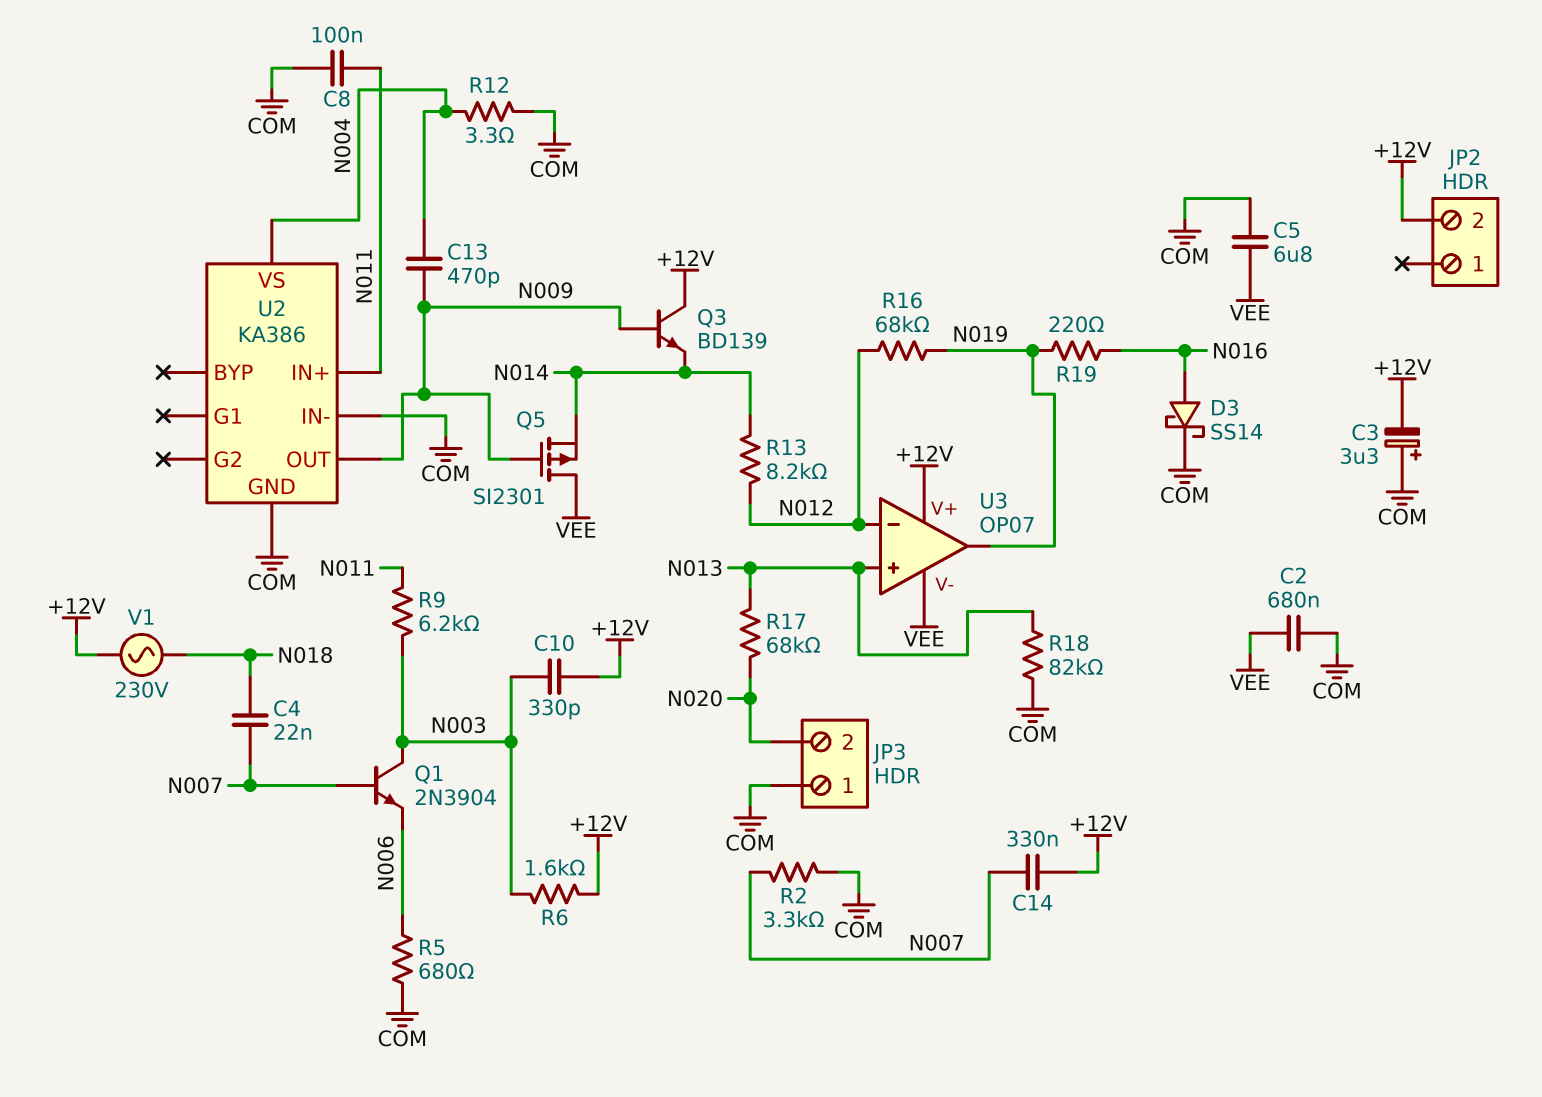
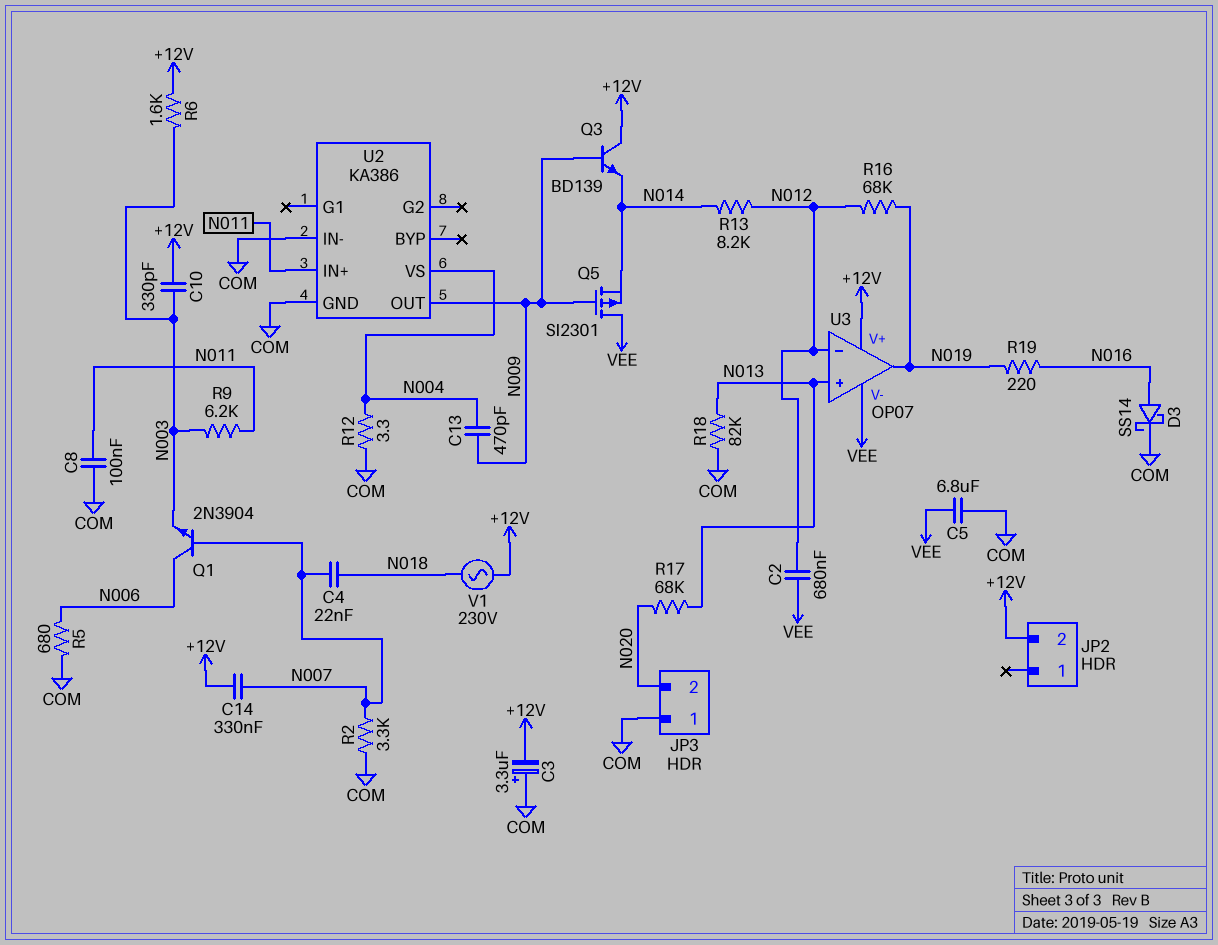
C2: 680nF (COM, VEE) -> 680nF (N012, VEE)
Q1: NPN 2N3904 (B N007, C N003, E N006) -> NPN 2N3904 (B N007, C N006, E N003)

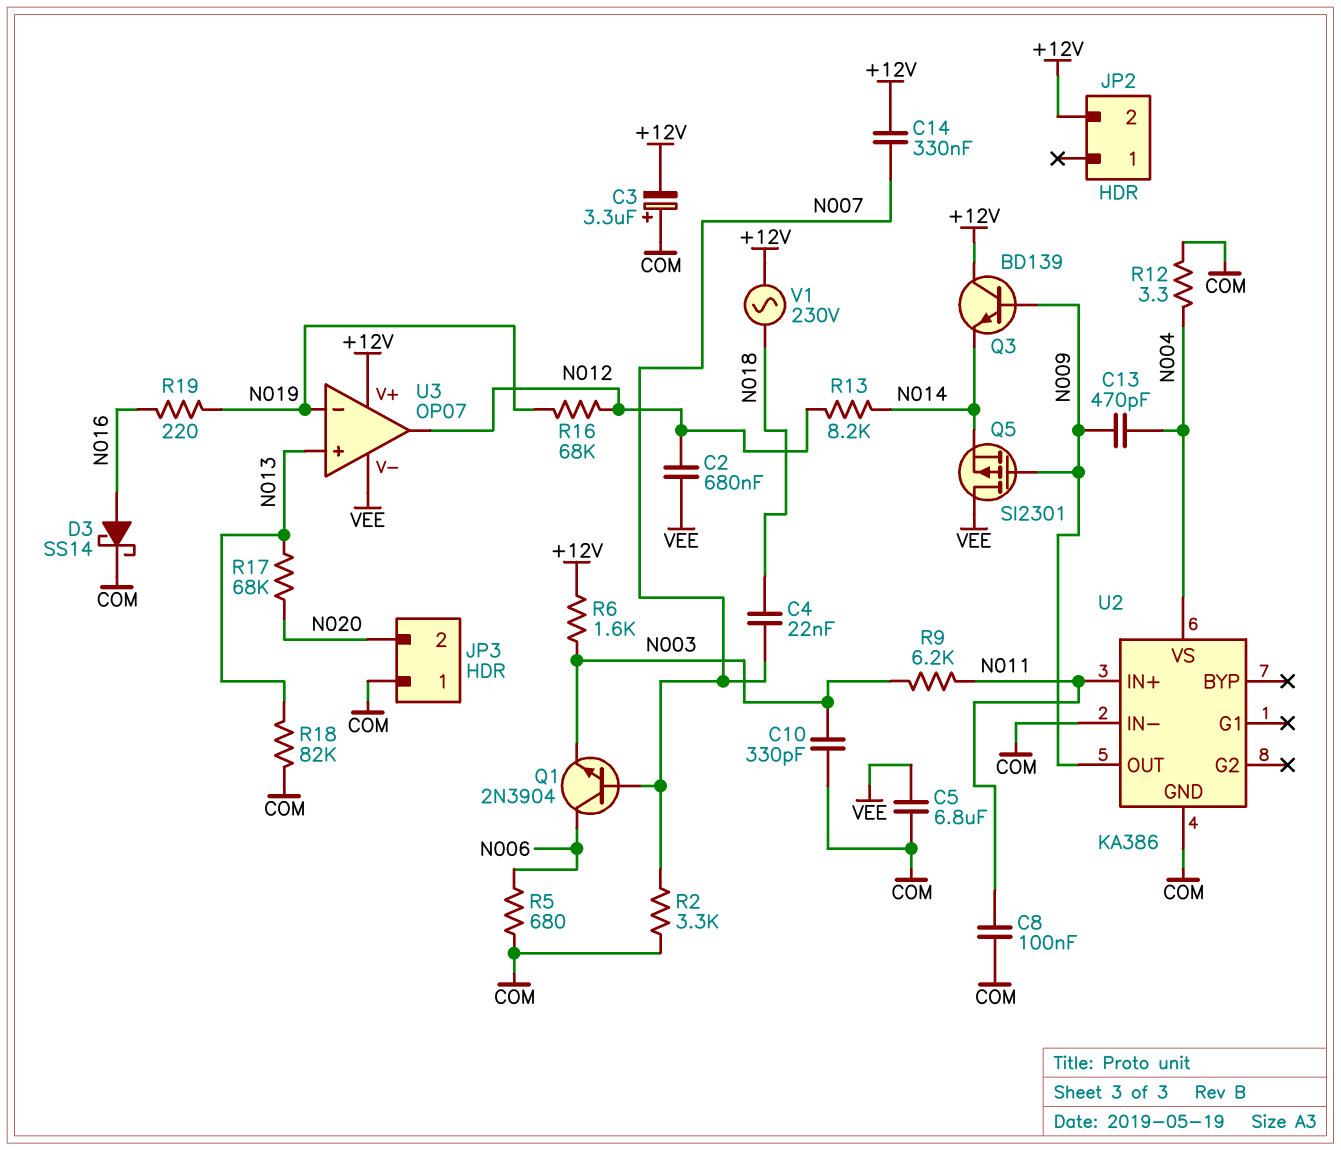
C10: 330pF (+12V, N003) -> 330pF (COM, N003)
U3 pin in-: N012 -> N019
U3 pin out: N019 -> N012

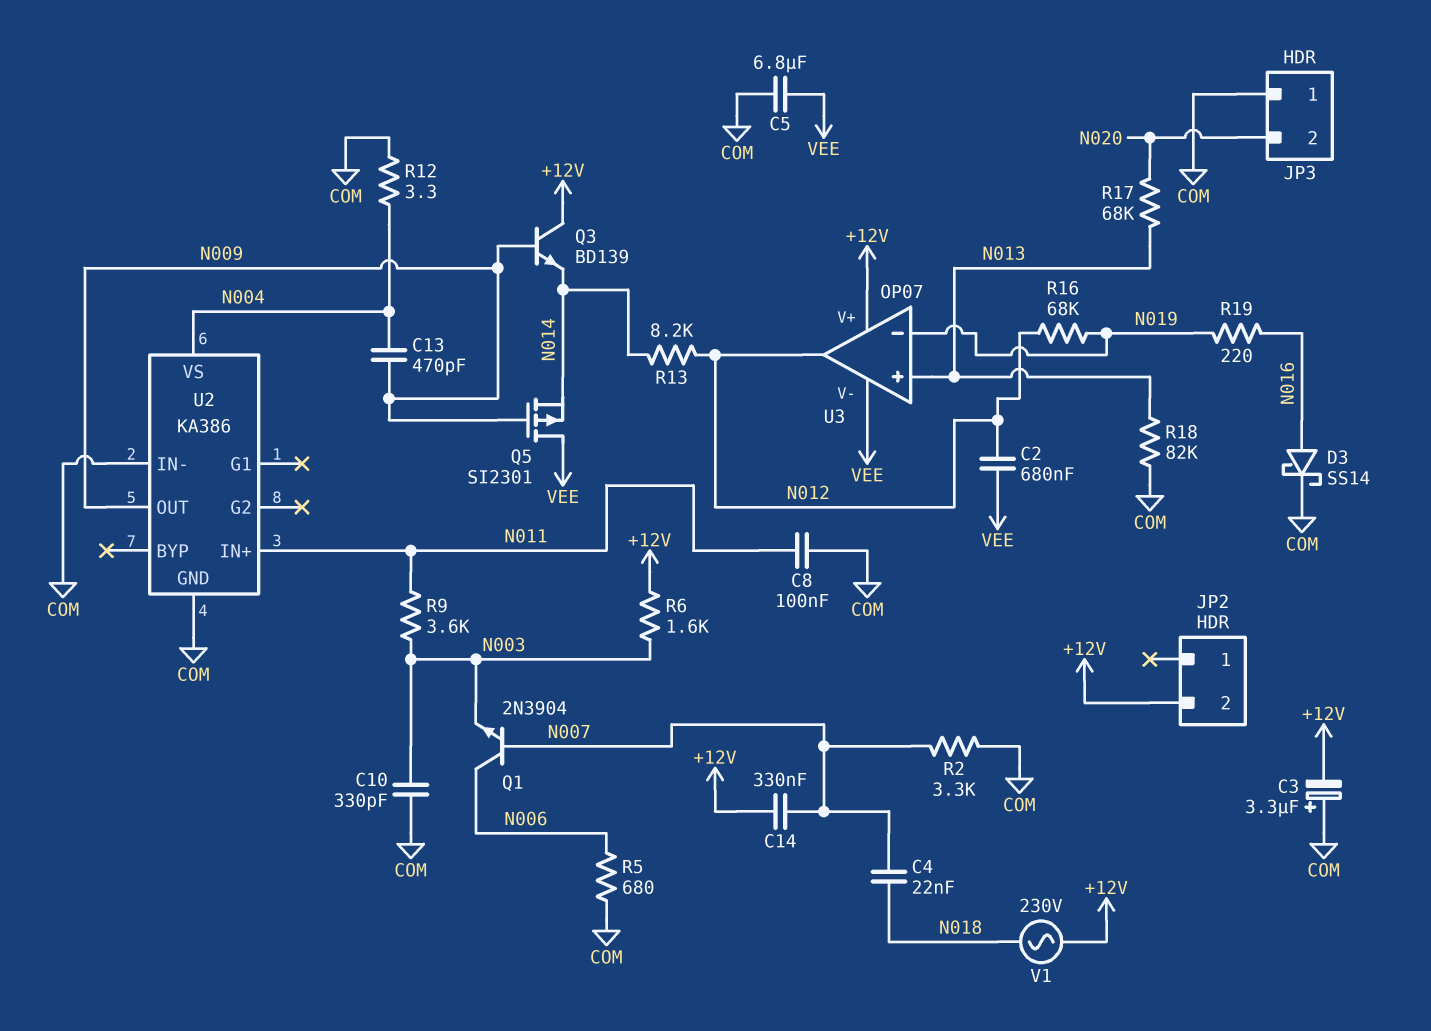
R9: 6.2k (N003, N011) -> 3.6k (N003, N011)

